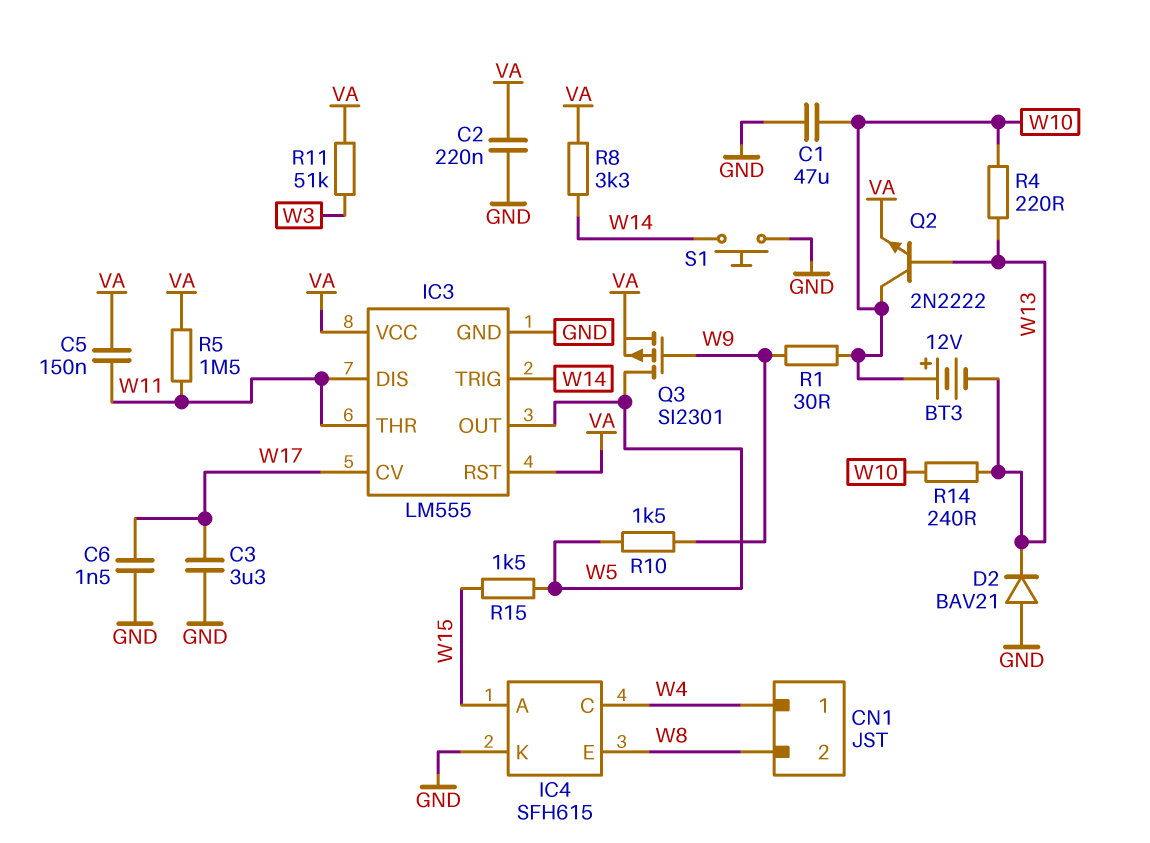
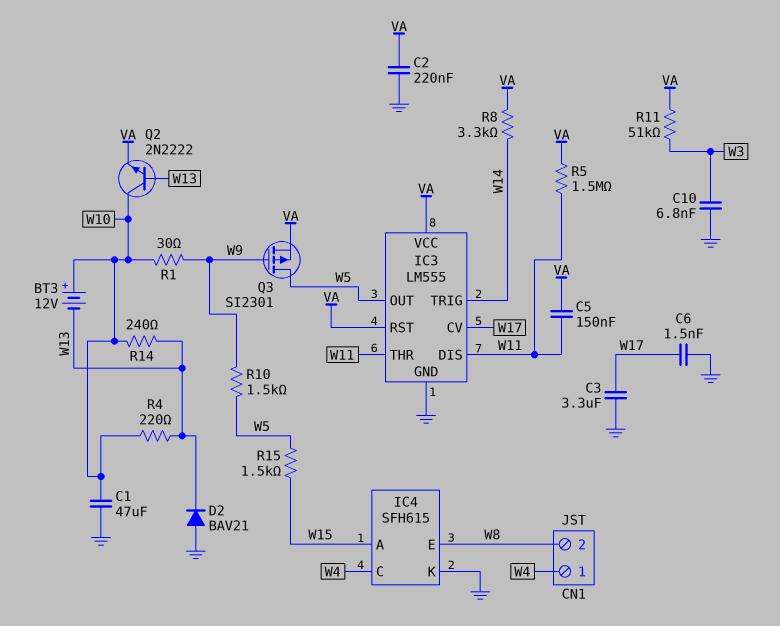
C10: none -> 6.8nF (GND, W3)
S1: button (GND, W14) -> none

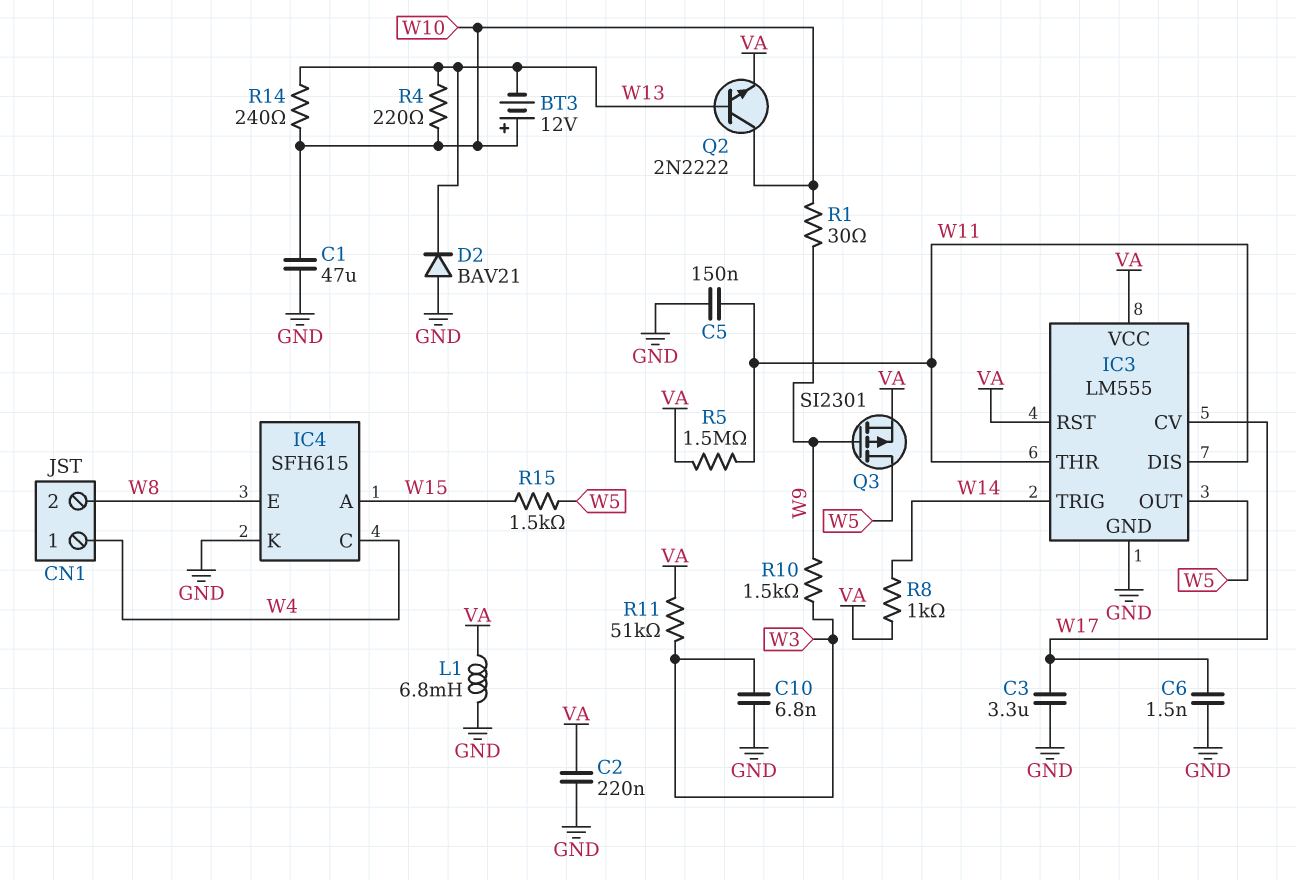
C5: 150nF (VA, W11) -> 150nF (GND, W11)
L1: none -> 6.8mH (GND, VA)
R8: 3.3k (VA, W14) -> 1k (VA, W14)
R10: 1.5k (W5, W9) -> 1.5k (W3, W9)

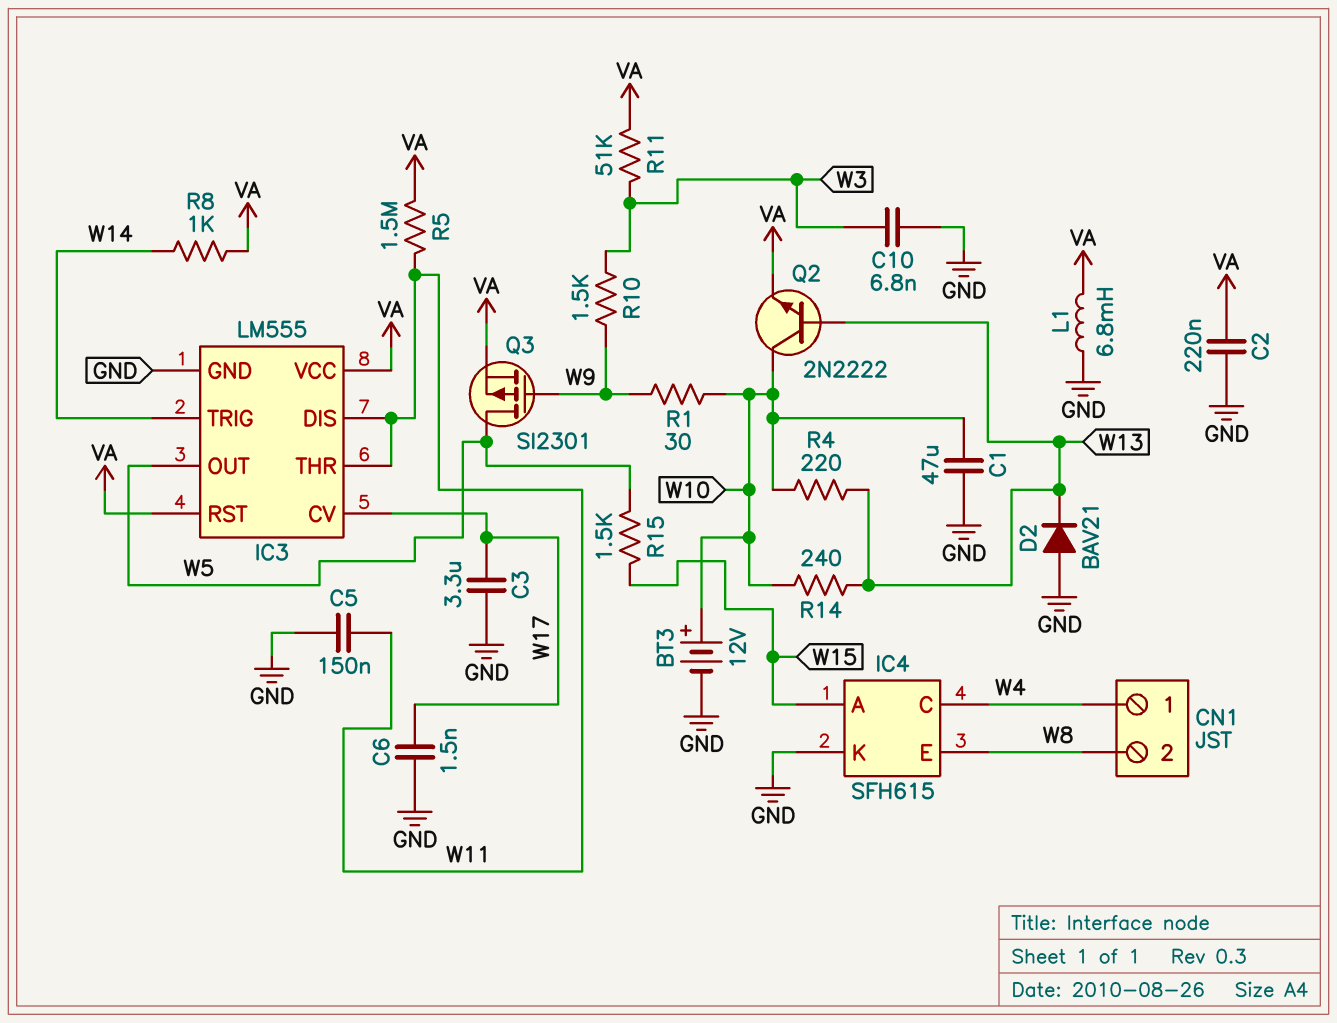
BT3: 12V (plus W10, minus W13) -> 12V (plus W10, minus GND)

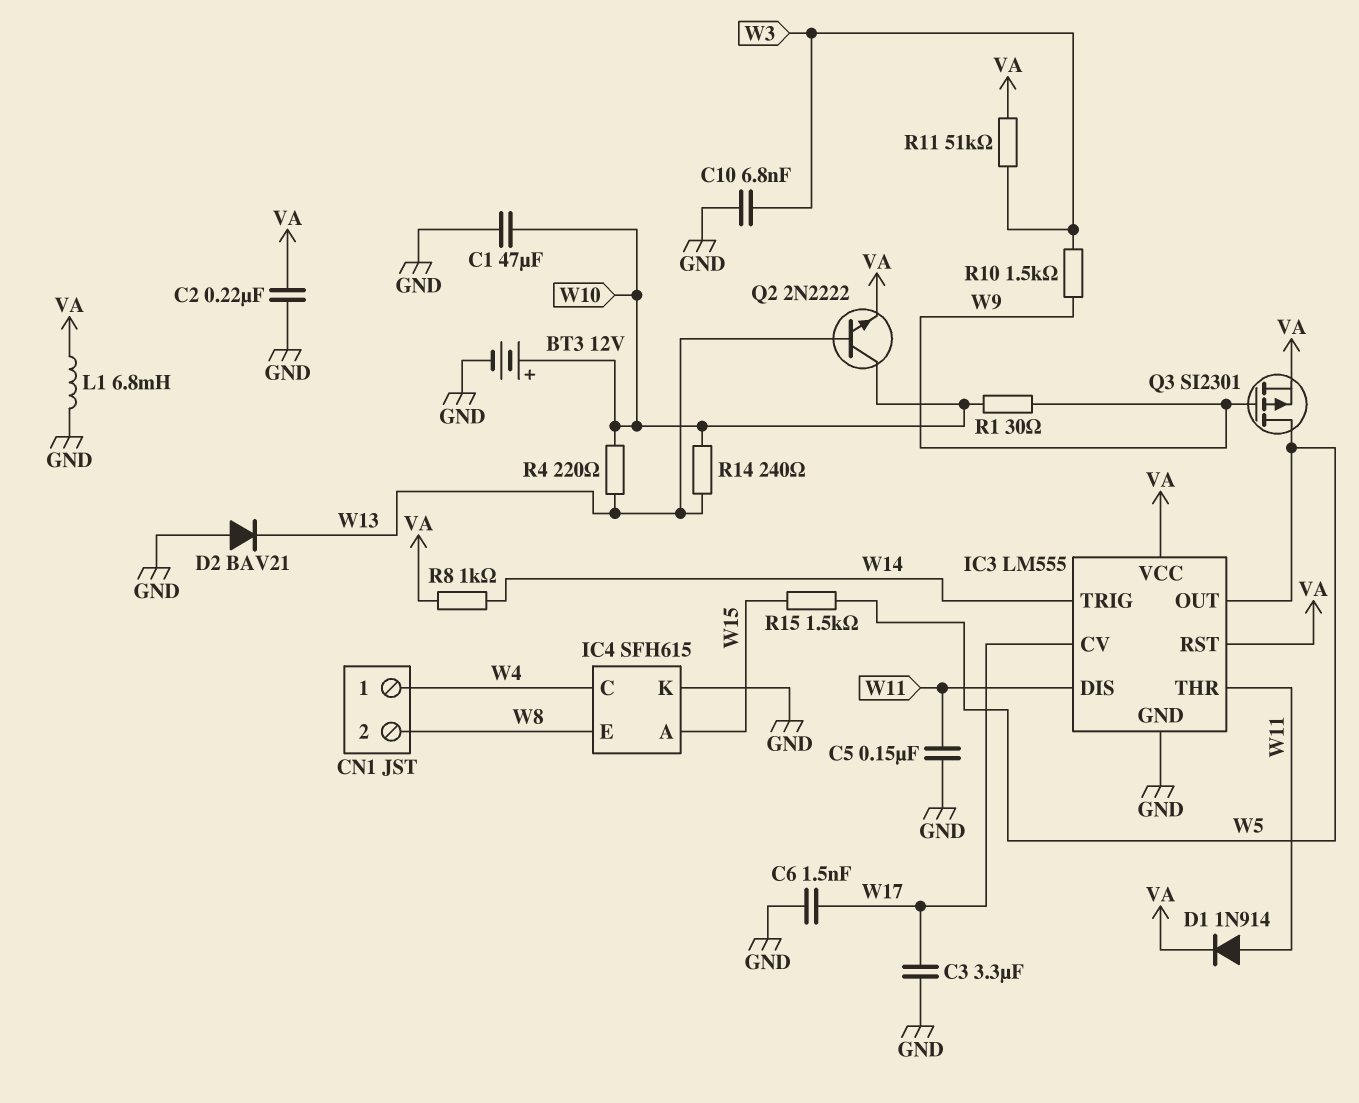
D1: none -> diode 1N914 (A W11, K VA)
R5: 1.5M (VA, W11) -> none

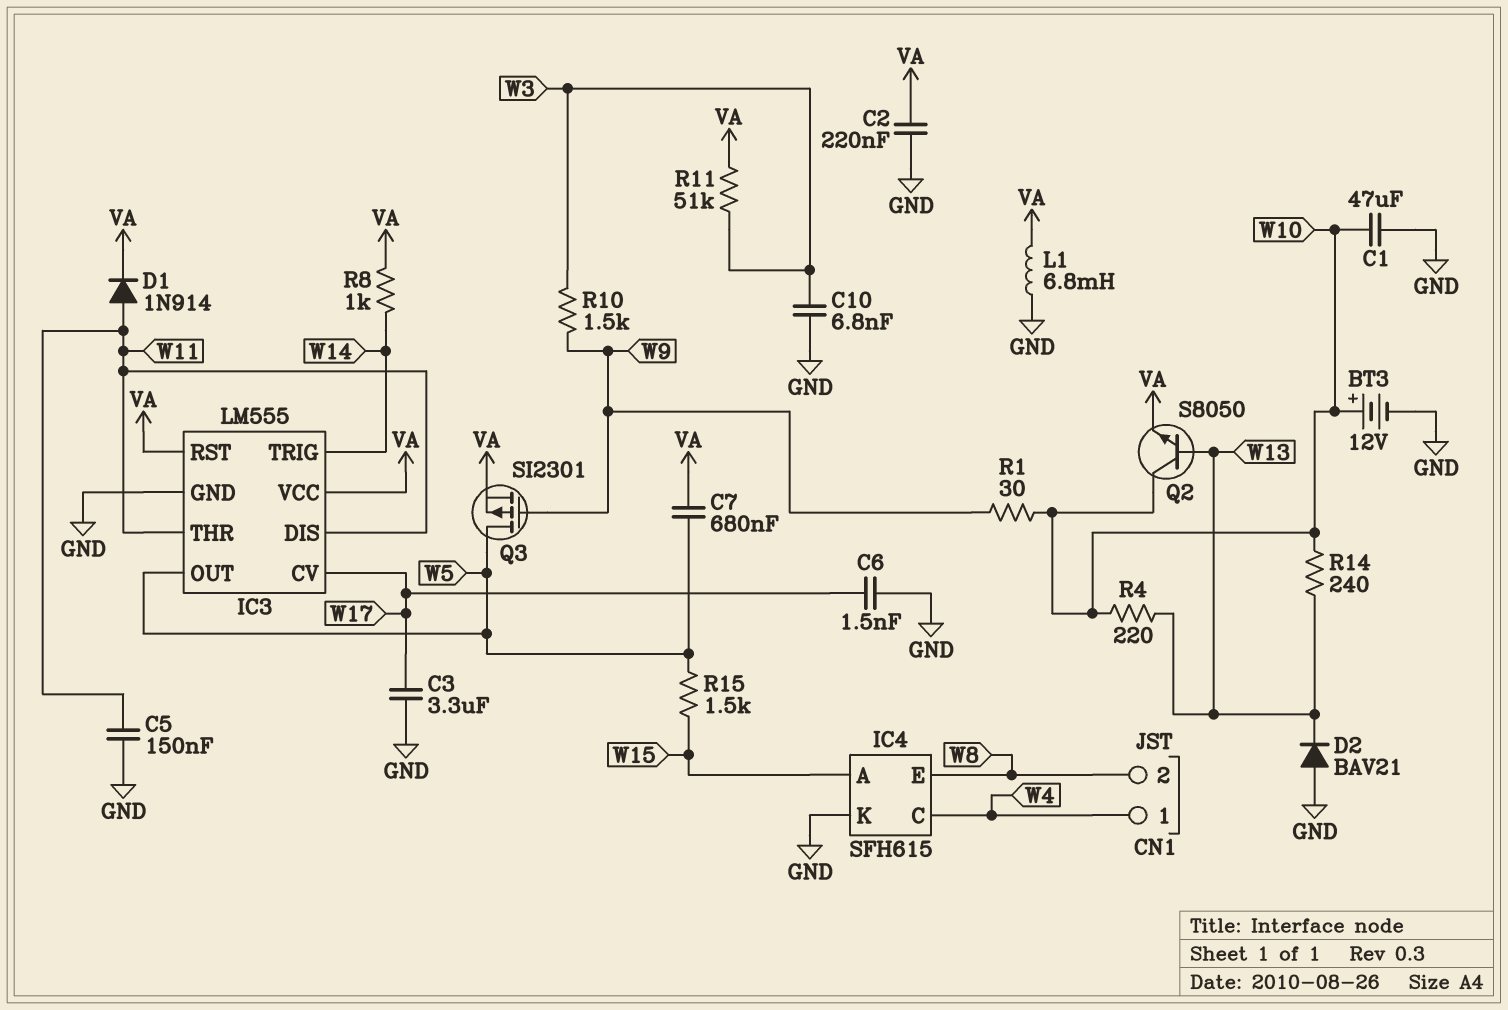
C7: none -> 680nF (VA, W5)
Q2: NPN 2N2222 (B W13, C W10, E VA) -> NPN S8050 (B W13, C W10, E VA)

